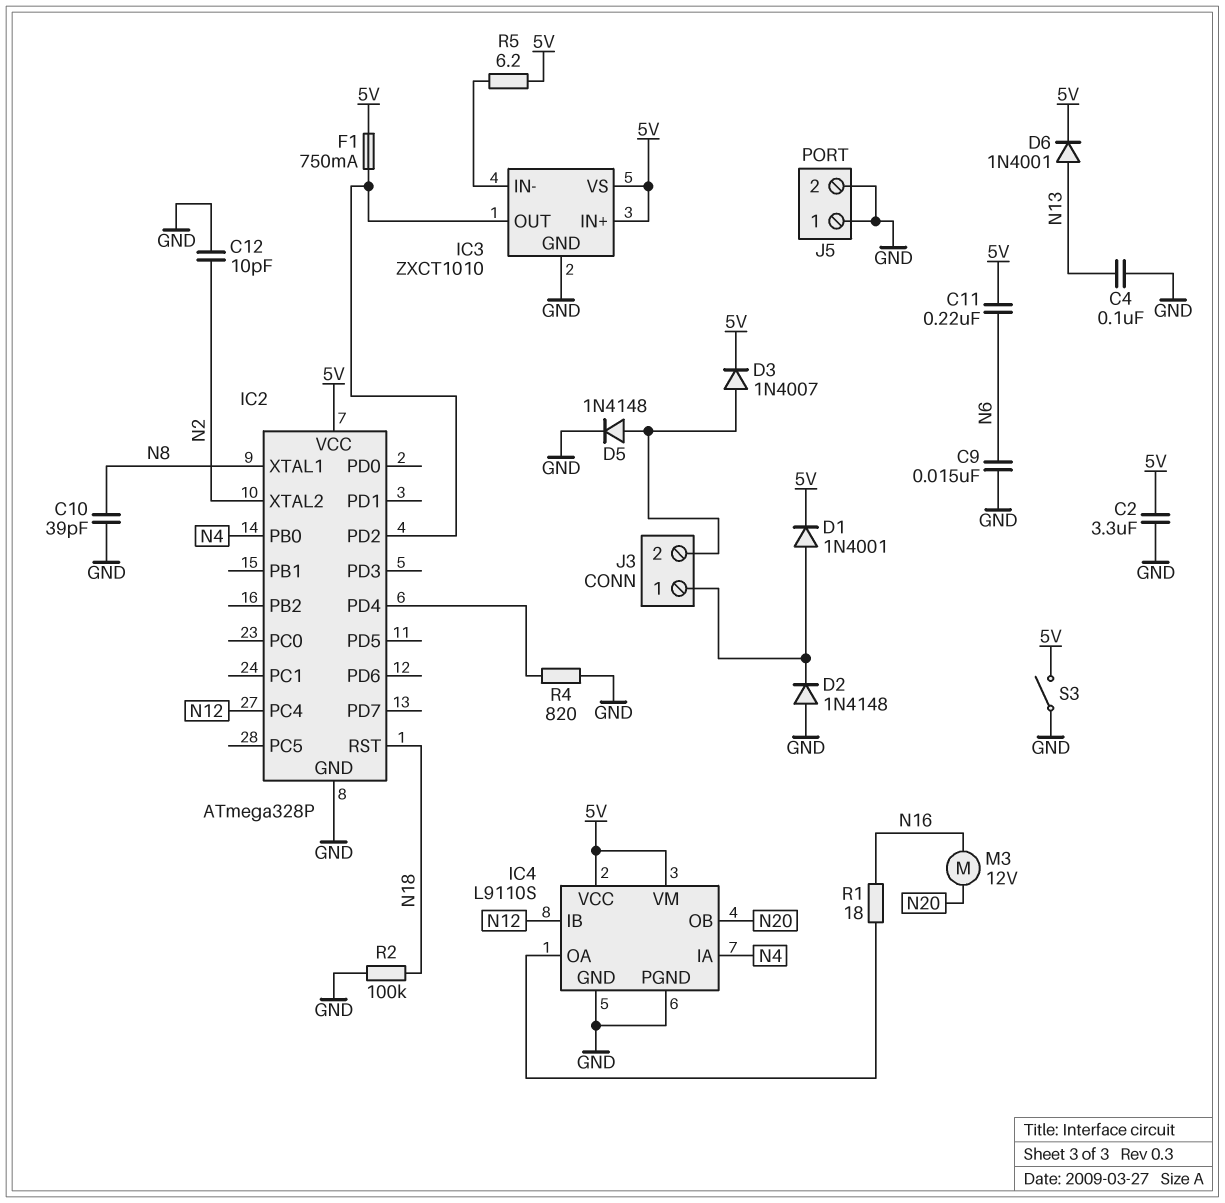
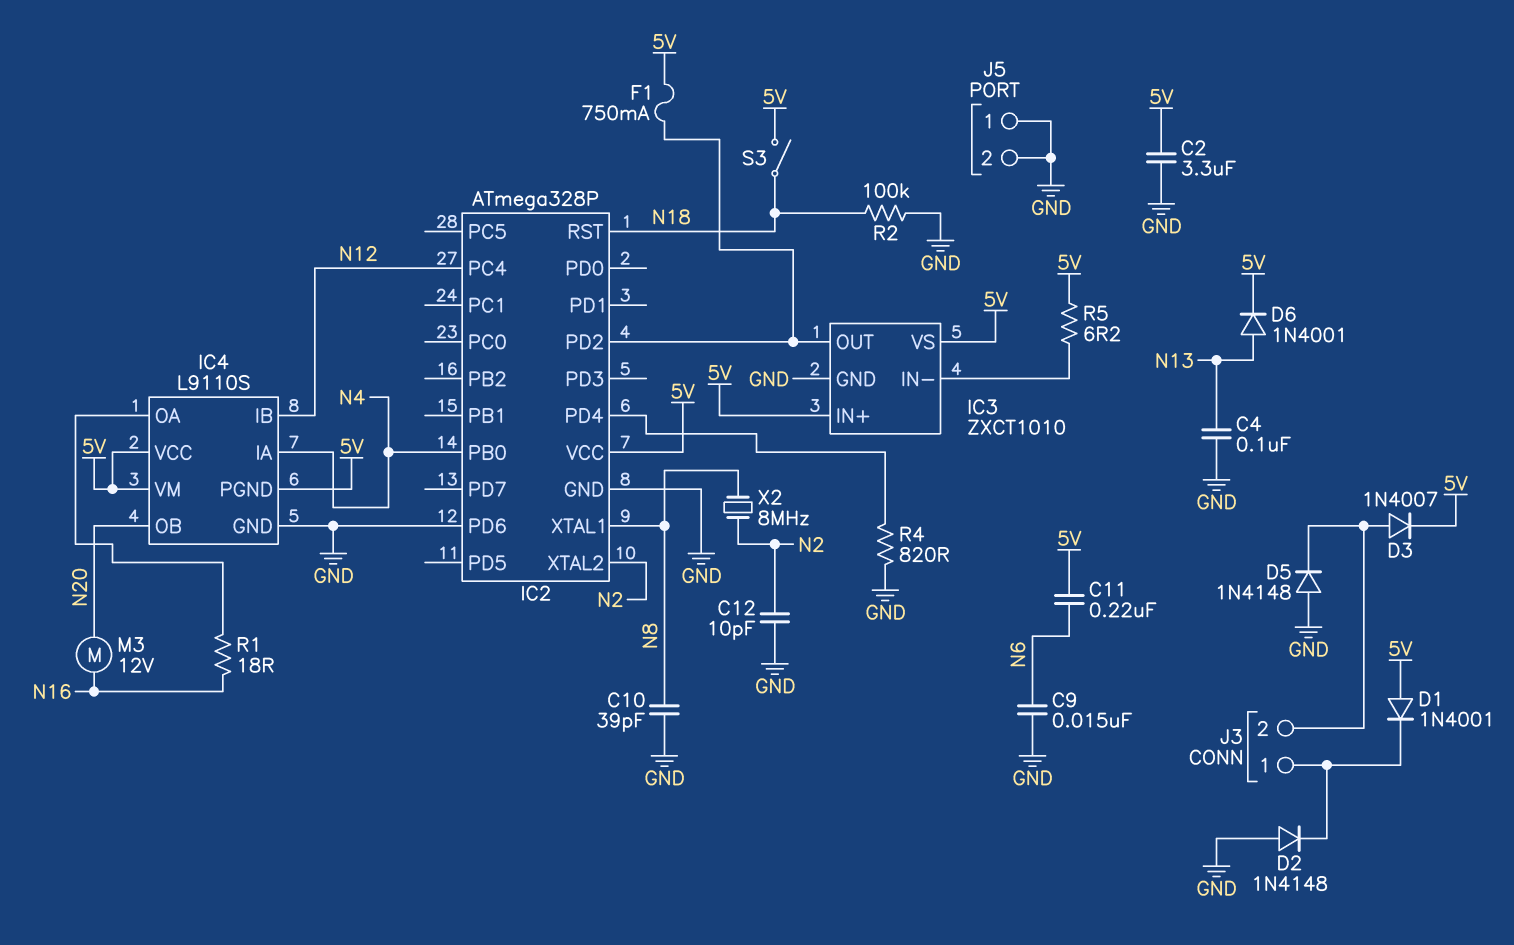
D1: diode 1N4001 (A J3/1, K 5V) -> diode 1N4001 (A 5V, K J3/1)
D5: diode 1N4148 (A J3/2, K GND) -> diode 1N4148 (A GND, K J3/2)
IC2 pin PD6: none -> GND
IC4 pin PGND: GND -> 5V
S3: switch (5V, GND) -> switch (5V, N18)
X2: none -> 8MHz (N2, N8)

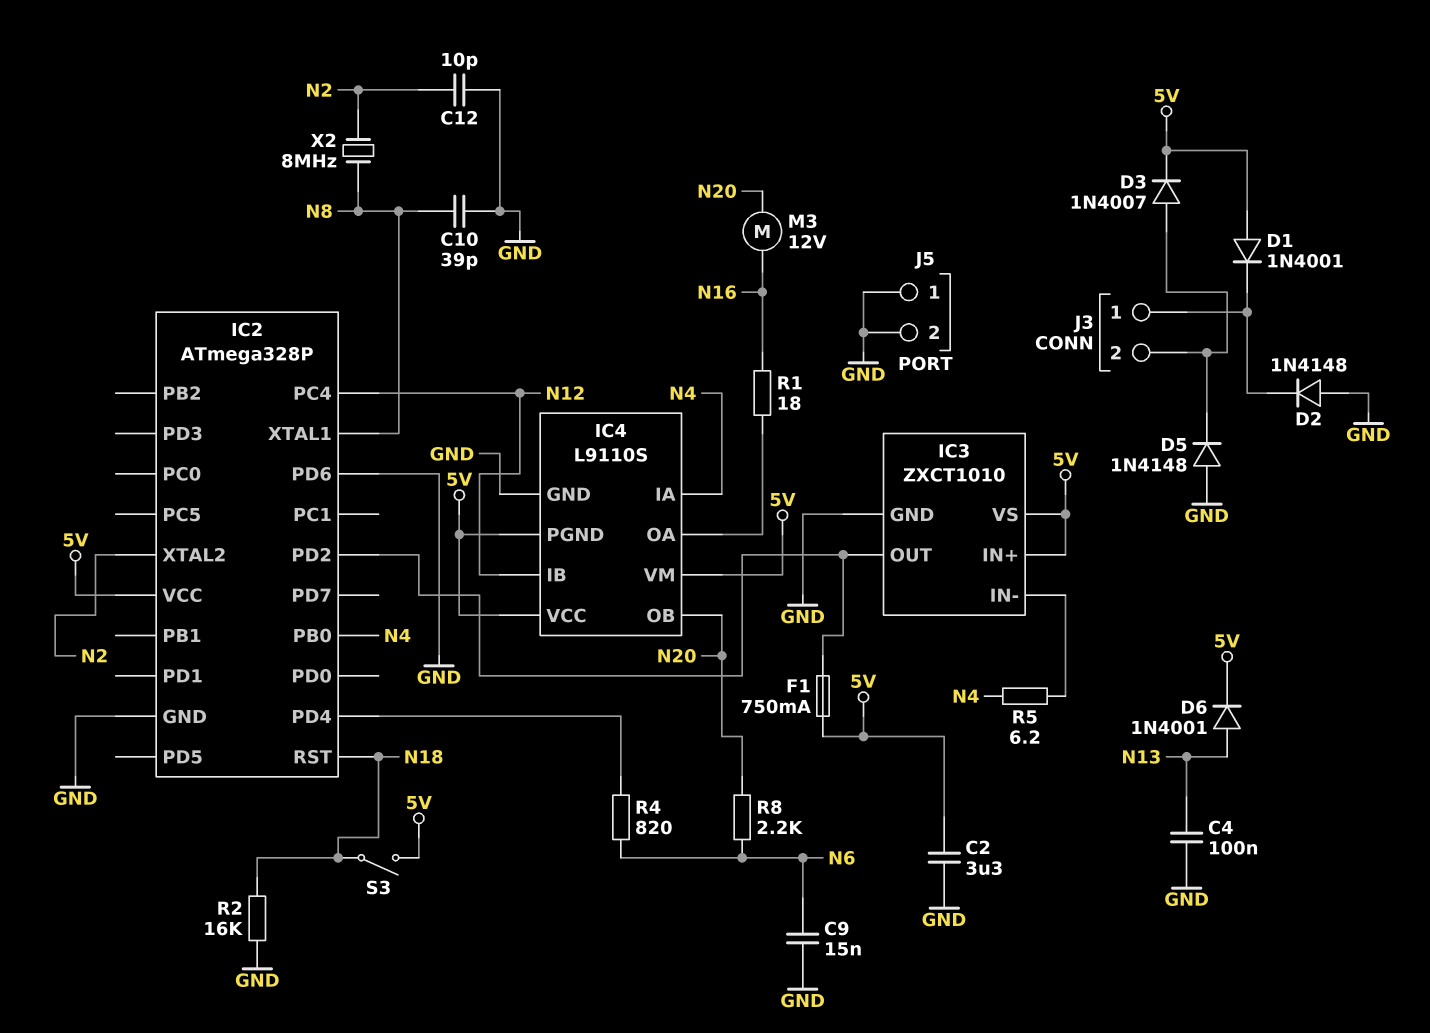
C11: 220nF (5V, N6) -> none
R2: 100k (GND, N18) -> 16k (GND, N18)
R4: 820 (GND, IC2/PD4) -> 820 (IC2/PD4, N6)
R5: 6.2 (5V, IC3/IN-) -> 6.2 (IC3/IN-, N4)
R8: none -> 2.2k (N6, N20)

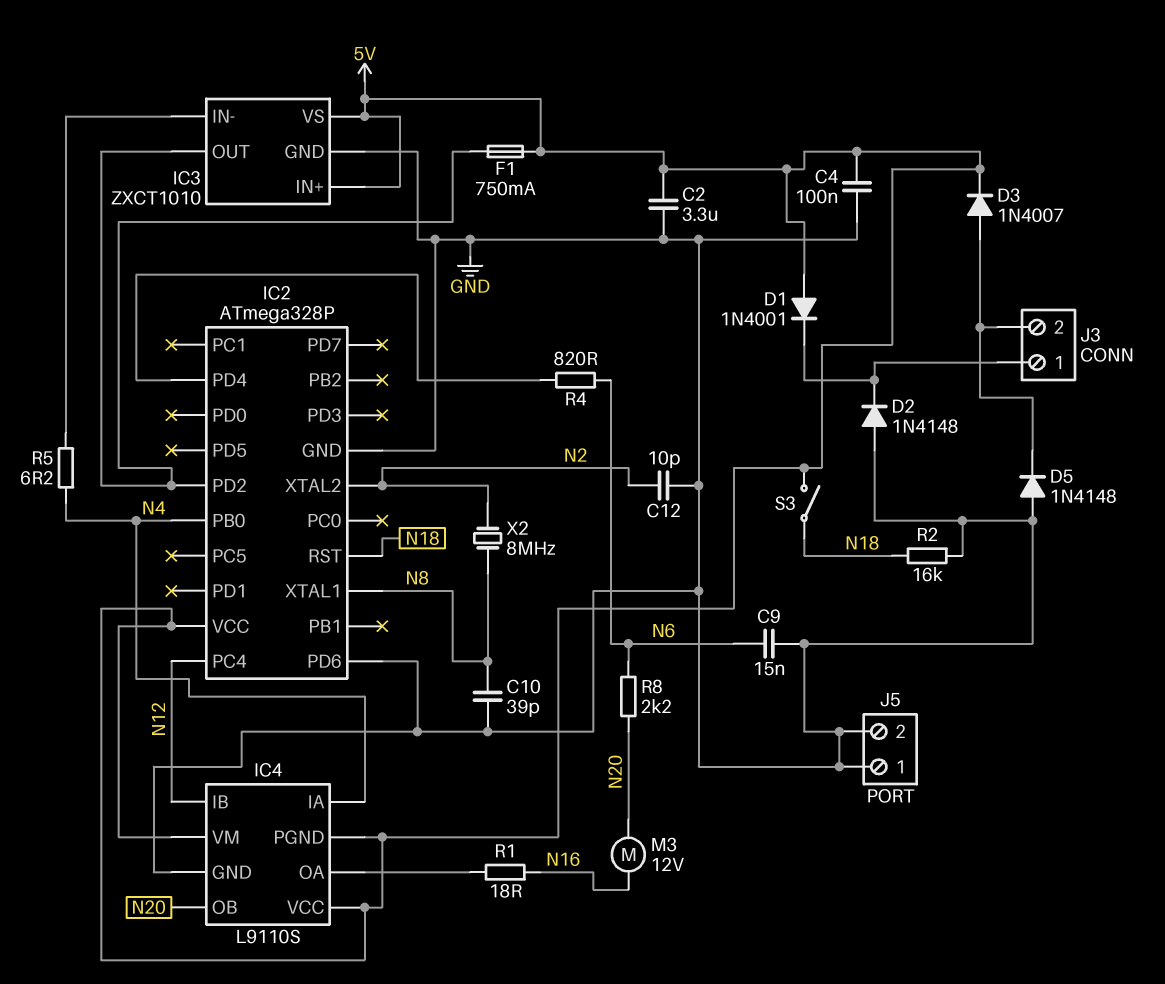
C4: 100nF (GND, N13) -> 100nF (5V, GND)
D6: diode 1N4001 (A N13, K 5V) -> none

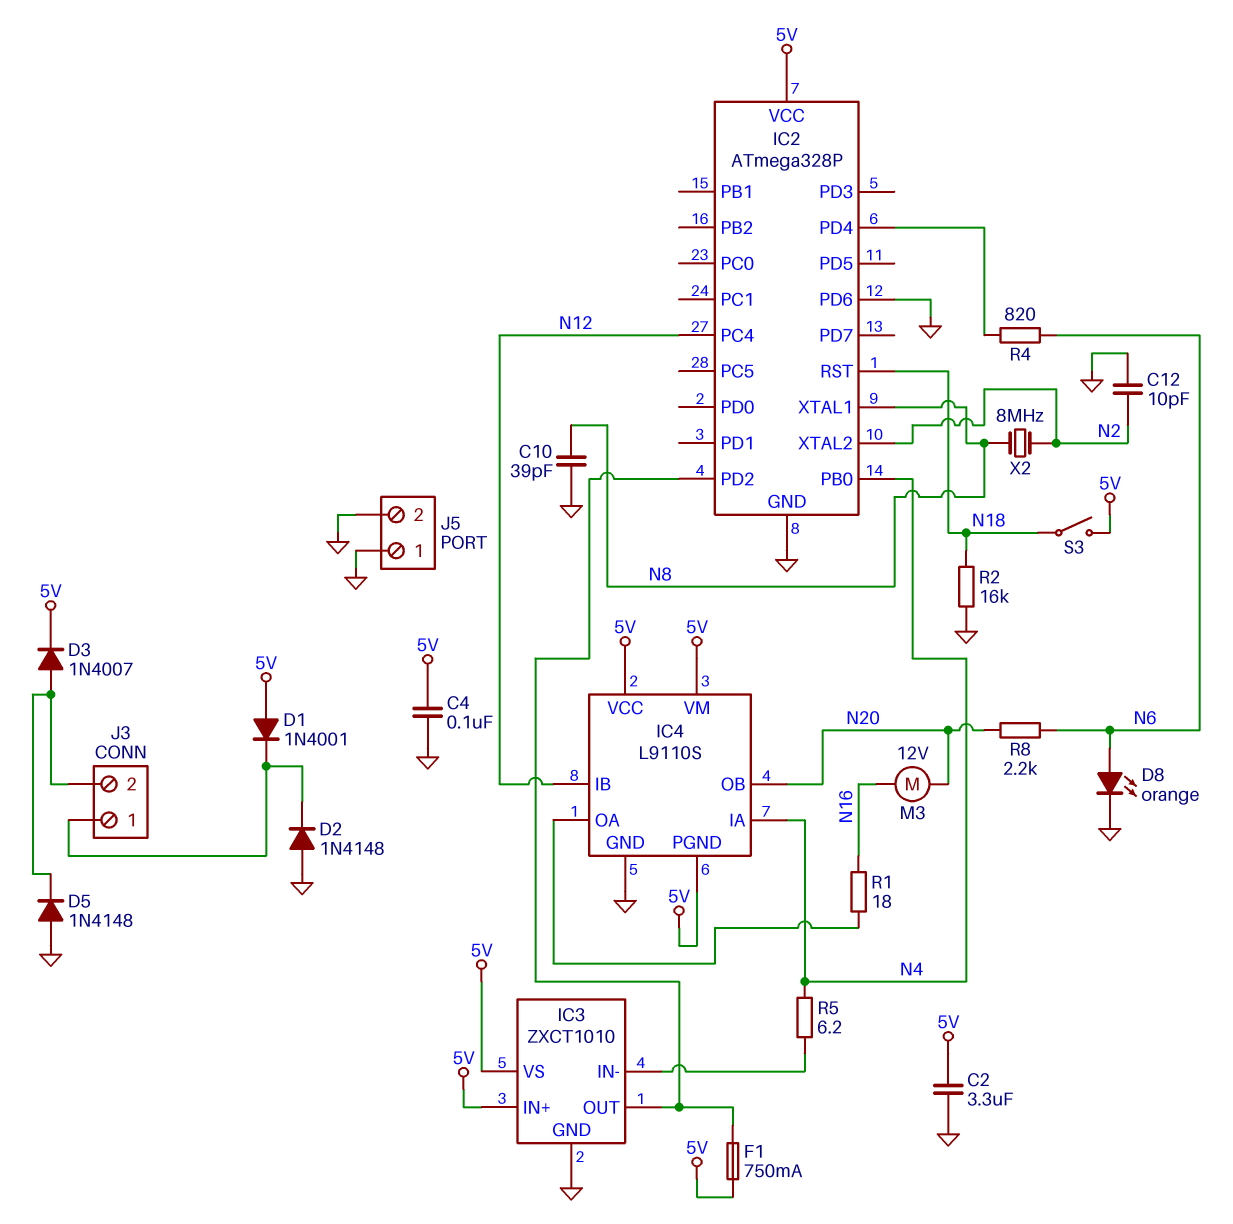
C9: 15nF (GND, N6) -> none
D8: none -> LED orange (A N6, K GND)

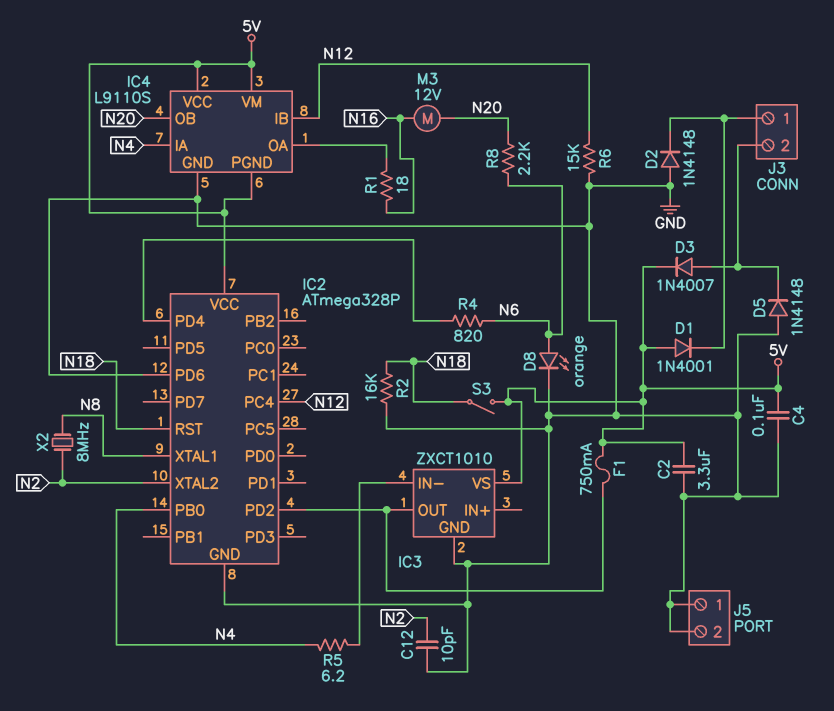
C10: 39pF (GND, N8) -> none
IC3 pin IN+: 5V -> none
R6: none -> 15k (GND, N12)

